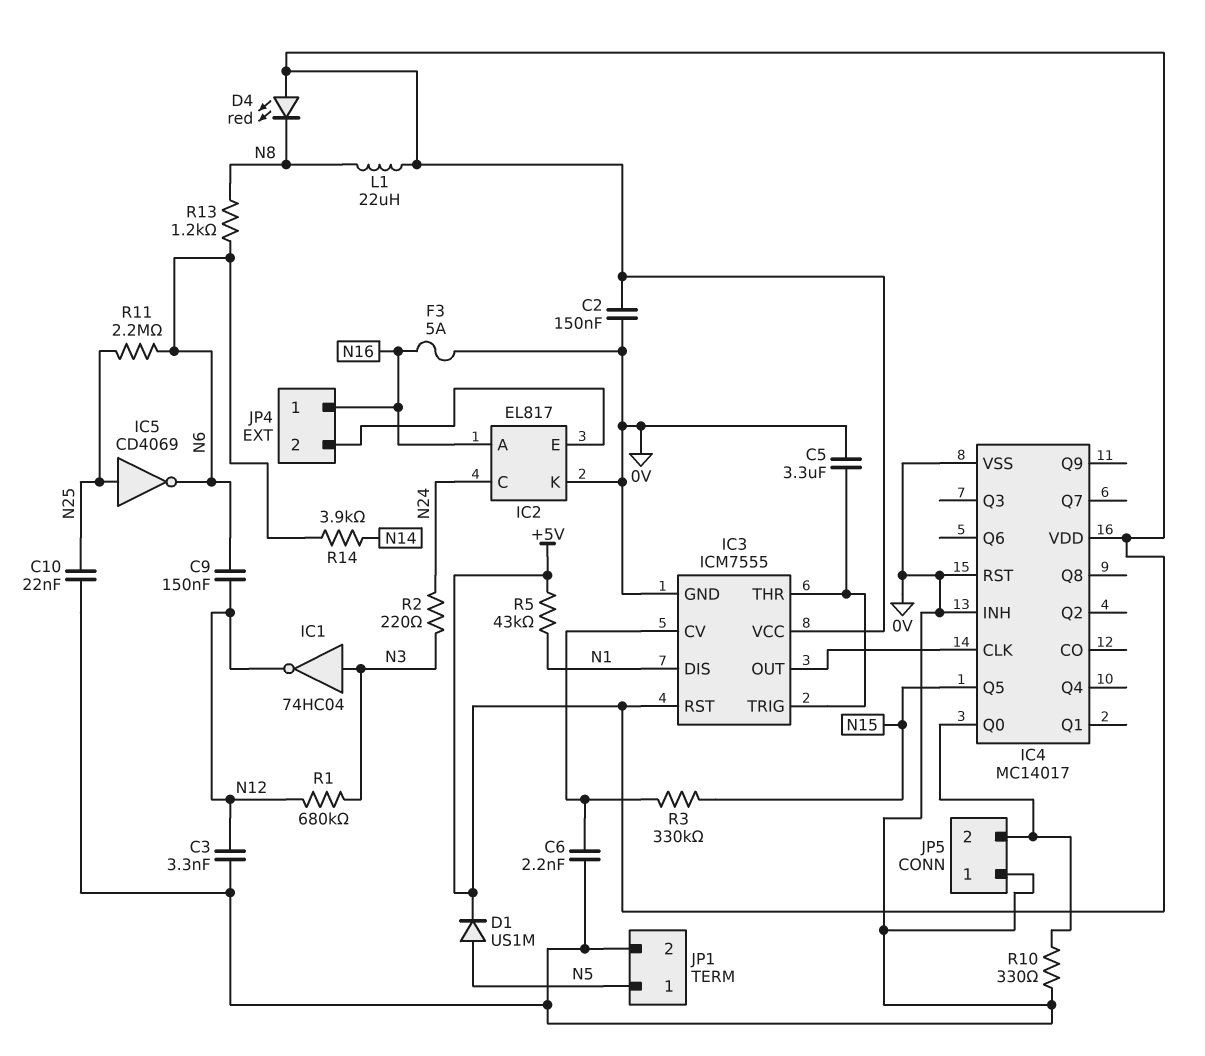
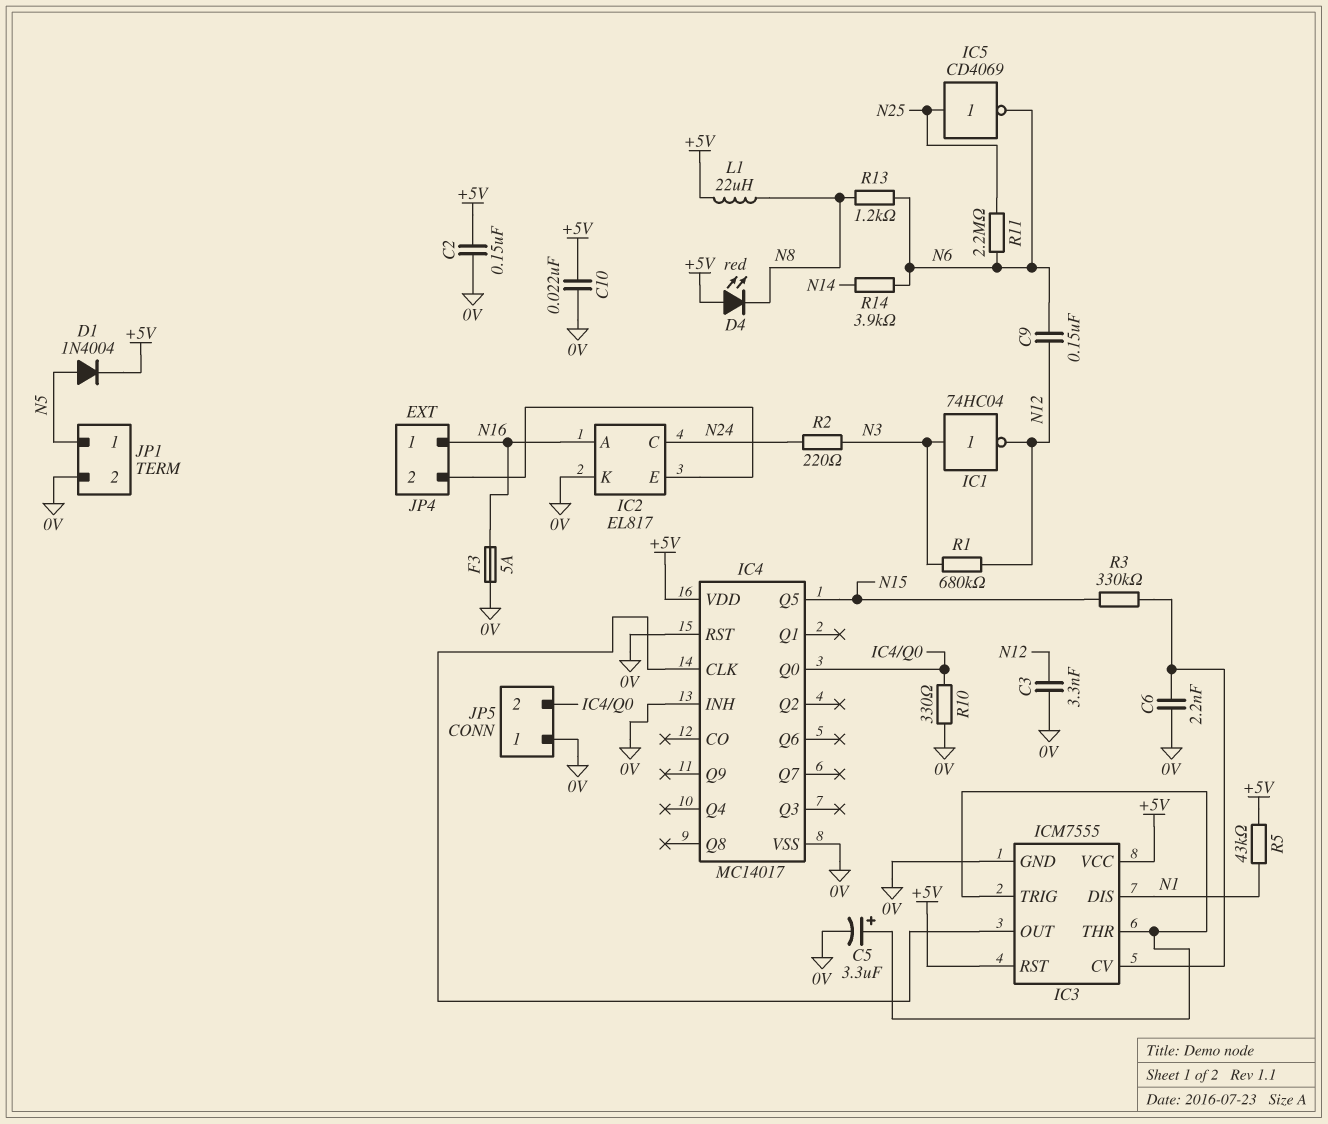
C5: 3.3uF (0V, IC3/THR) -> 3.3uF (plus IC3/THR, minus 0V)
C10: 22nF (0V, N25) -> 22nF (+5V, 0V)
D1: diode US1M (A N5, K +5V) -> diode 1N4004 (A N5, K +5V)

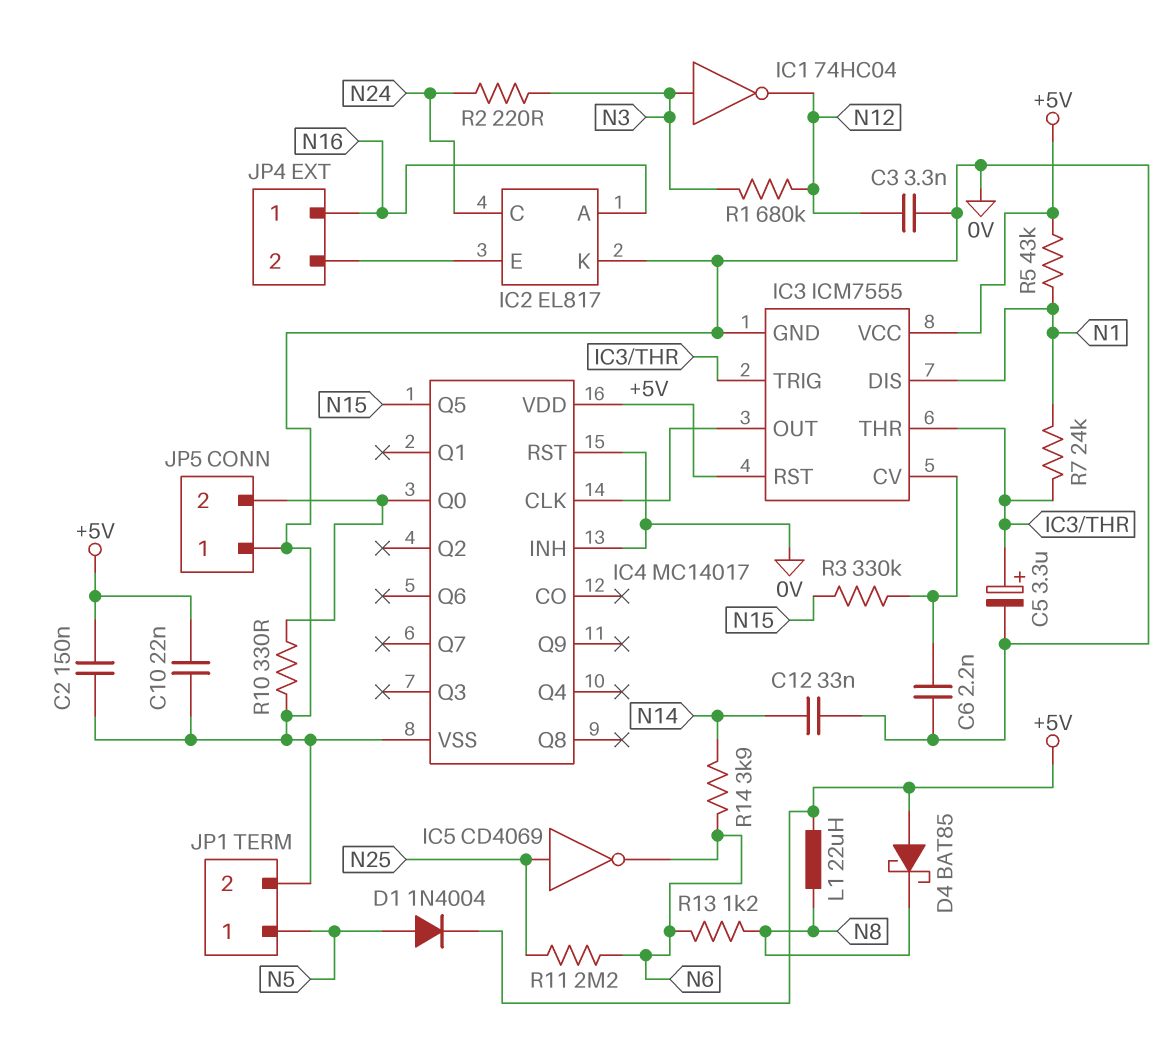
C9: 150nF (N6, N12) -> none
C12: none -> 33nF (0V, N14)
D4: LED red (A +5V, K N8) -> schottky BAT85 (A +5V, K N8)
F3: 5A (0V, N16) -> none
R7: none -> 24k (IC3/THR, N1)

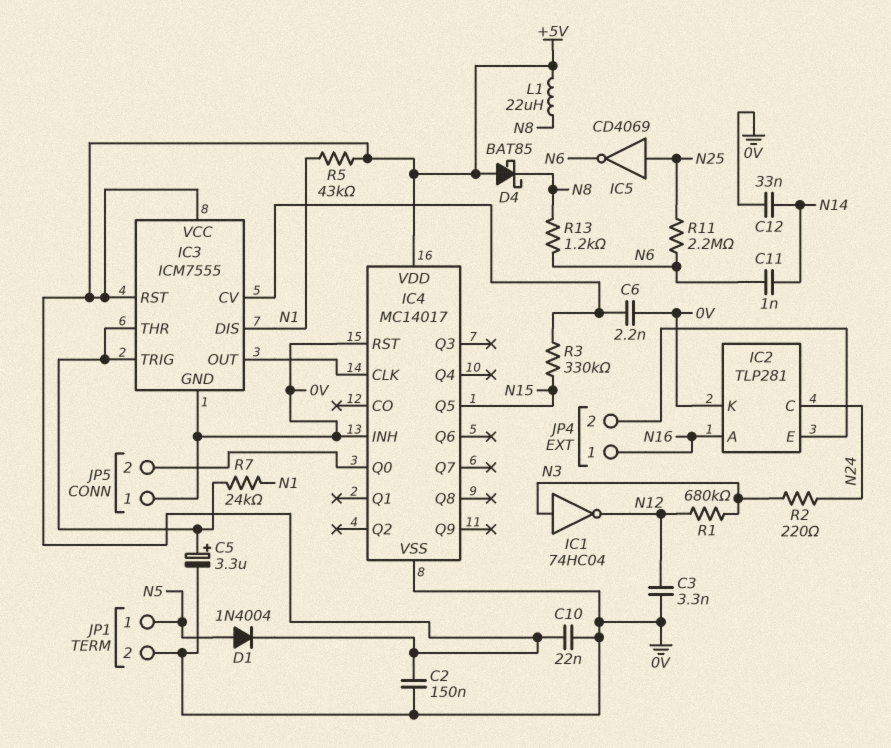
C11: none -> 1nF (N6, N14)
IC2: EL817 -> TLP281
R10: 330 (0V, IC4/Q0) -> none
R14: 3.9k (N6, N14) -> none

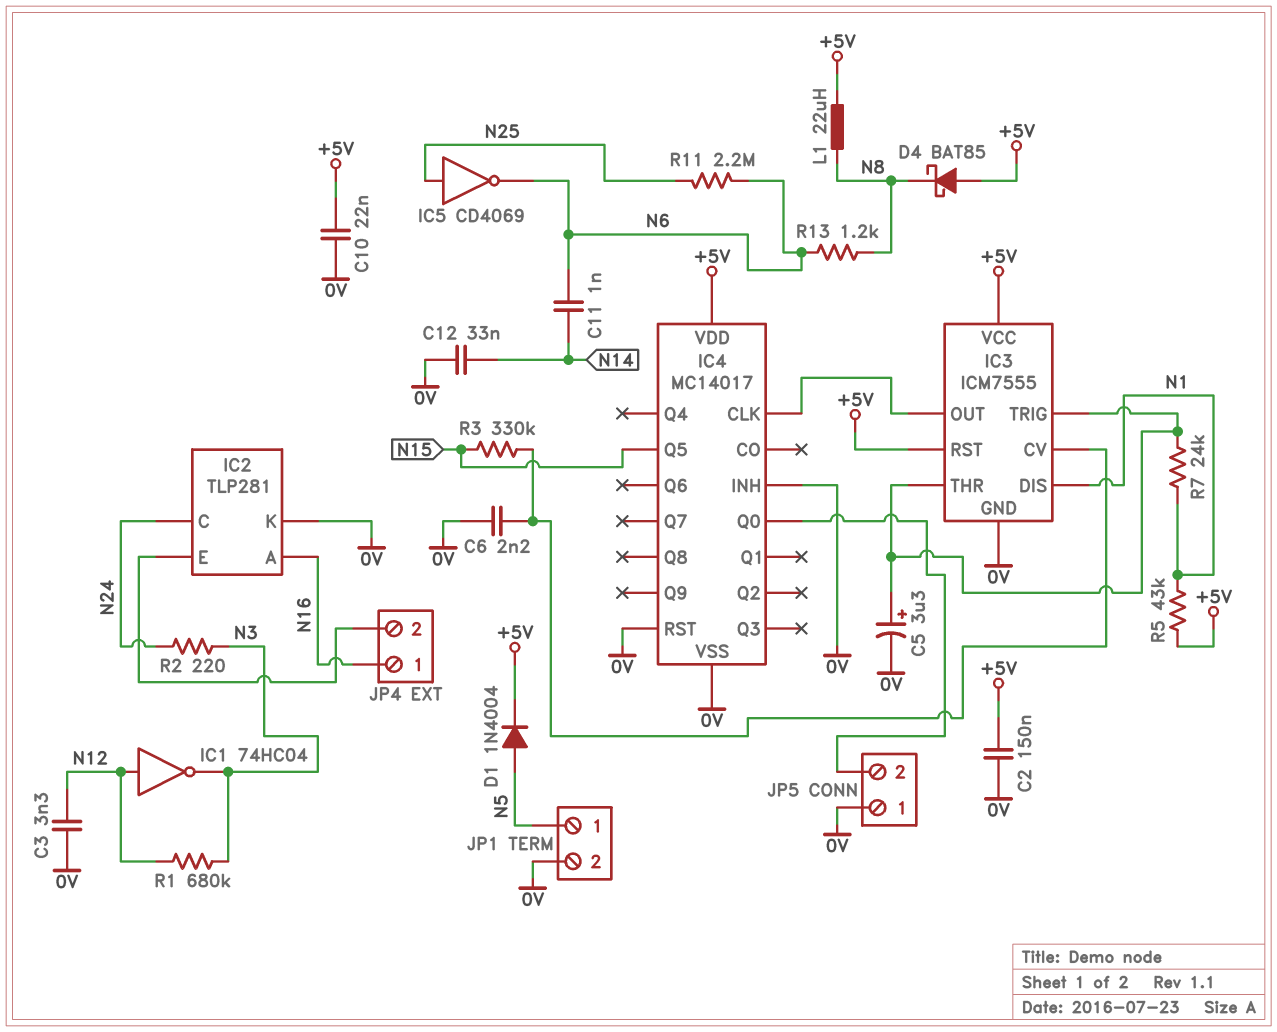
IC1: NOT 74HC04 (in N3, out N12) -> NOT 74HC04 (in N12, out N3)

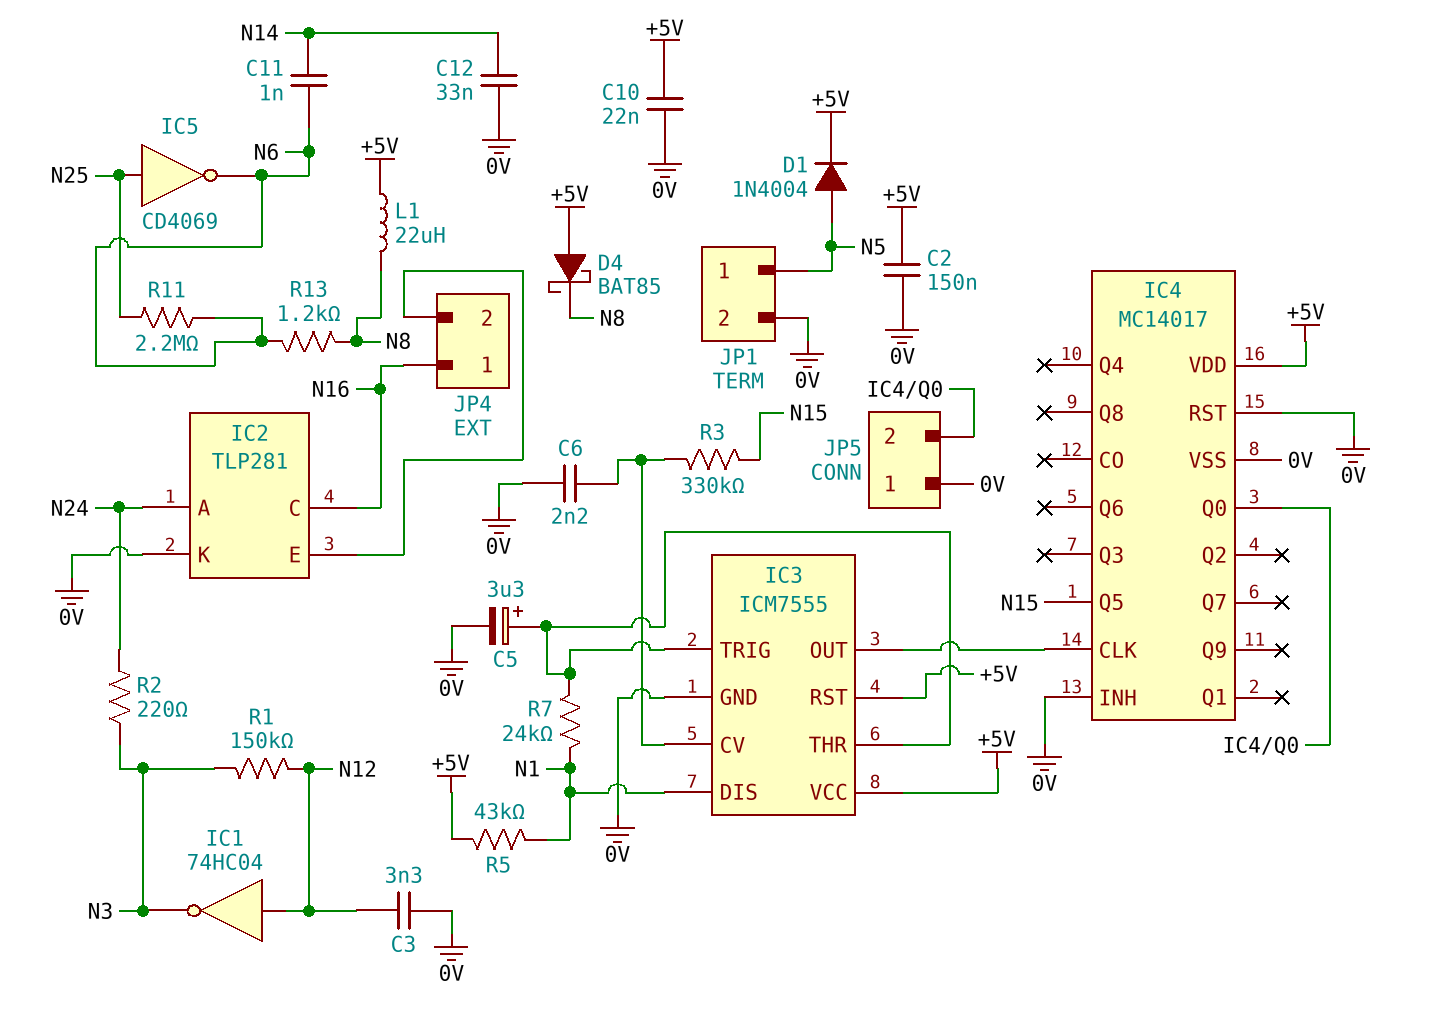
IC2 pin A: N16 -> N24
IC2 pin C: N24 -> N16
R1: 680k (N3, N12) -> 150k (N3, N12)

